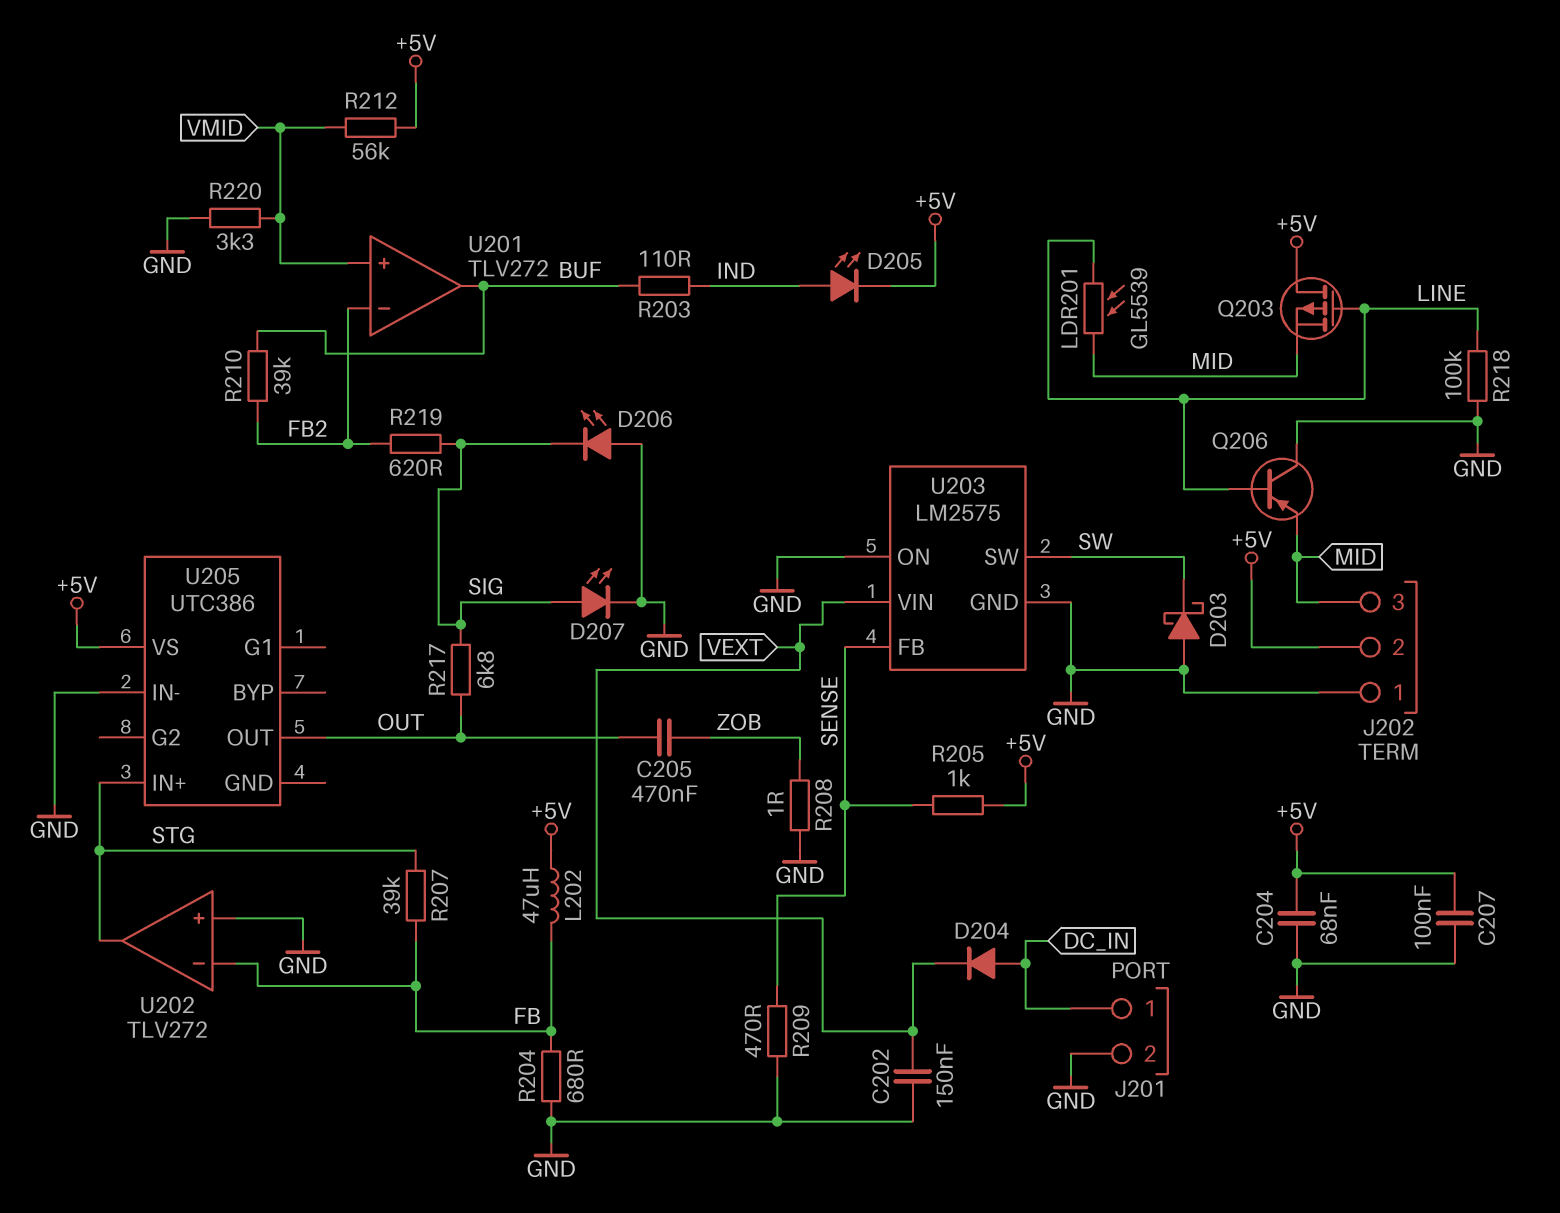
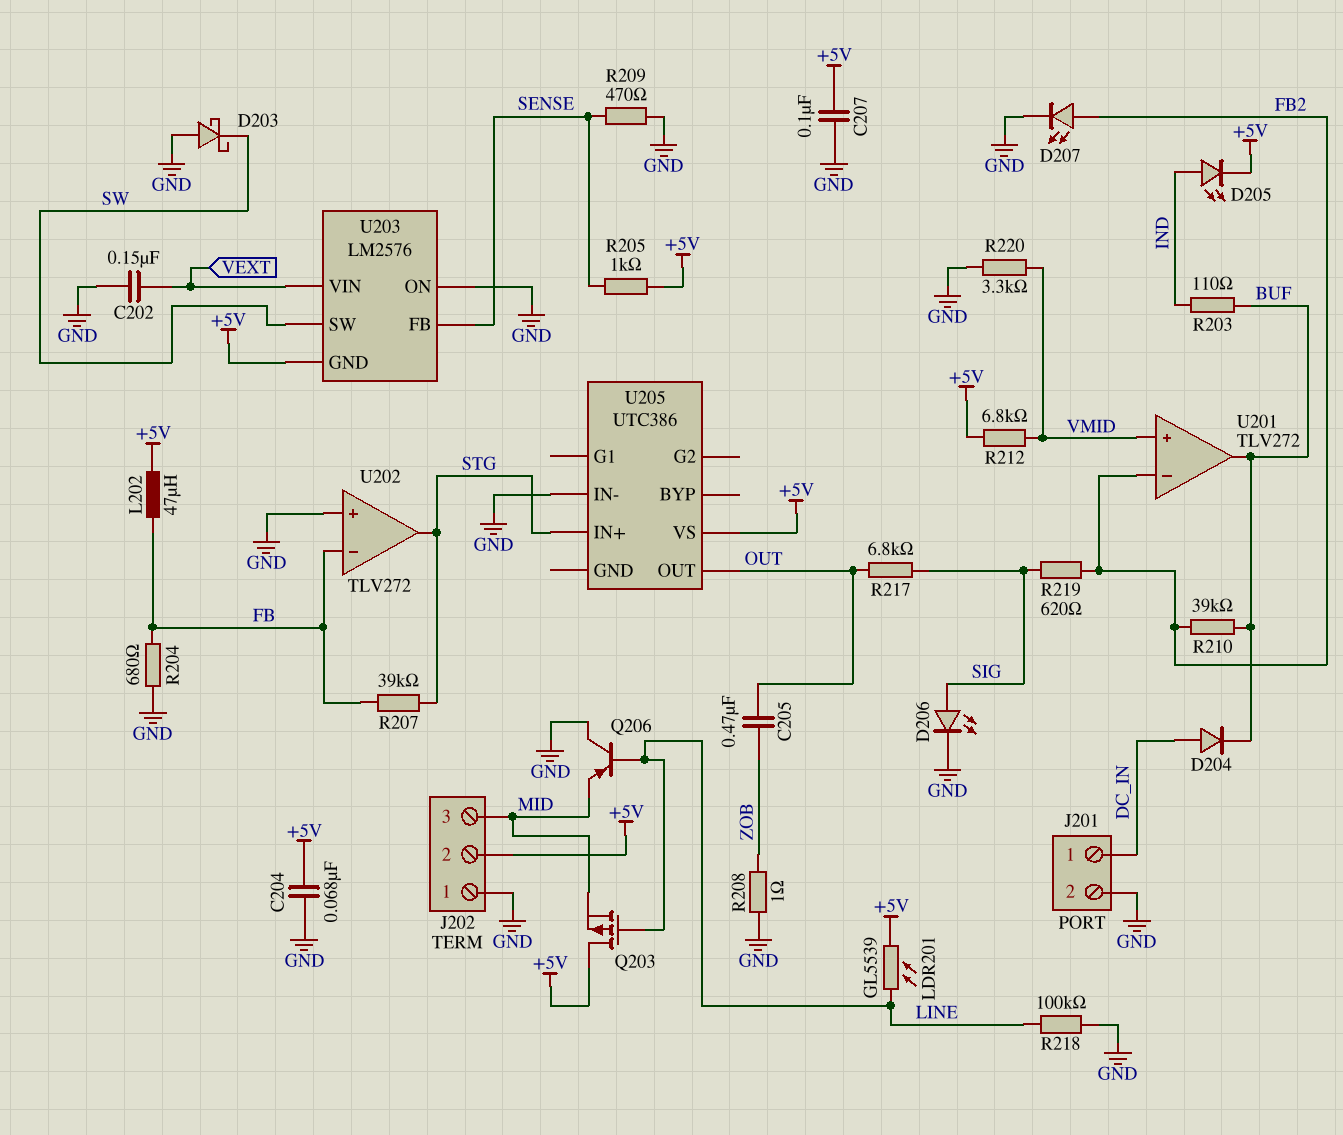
D204: diode (A DC_IN, K VEXT) -> diode (A DC_IN, K BUF)
D206: LED (A GND, K SIG) -> LED (A SIG, K GND)
D207: LED (A SIG, K GND) -> LED (A FB2, K GND)
LDR201: GL5539 (LINE, MID) -> GL5539 (+5V, LINE)
R212: 56k (+5V, VMID) -> 6.8k (+5V, VMID)
U203: LM2575 -> LM2576
U203 pin GND: GND -> +5V

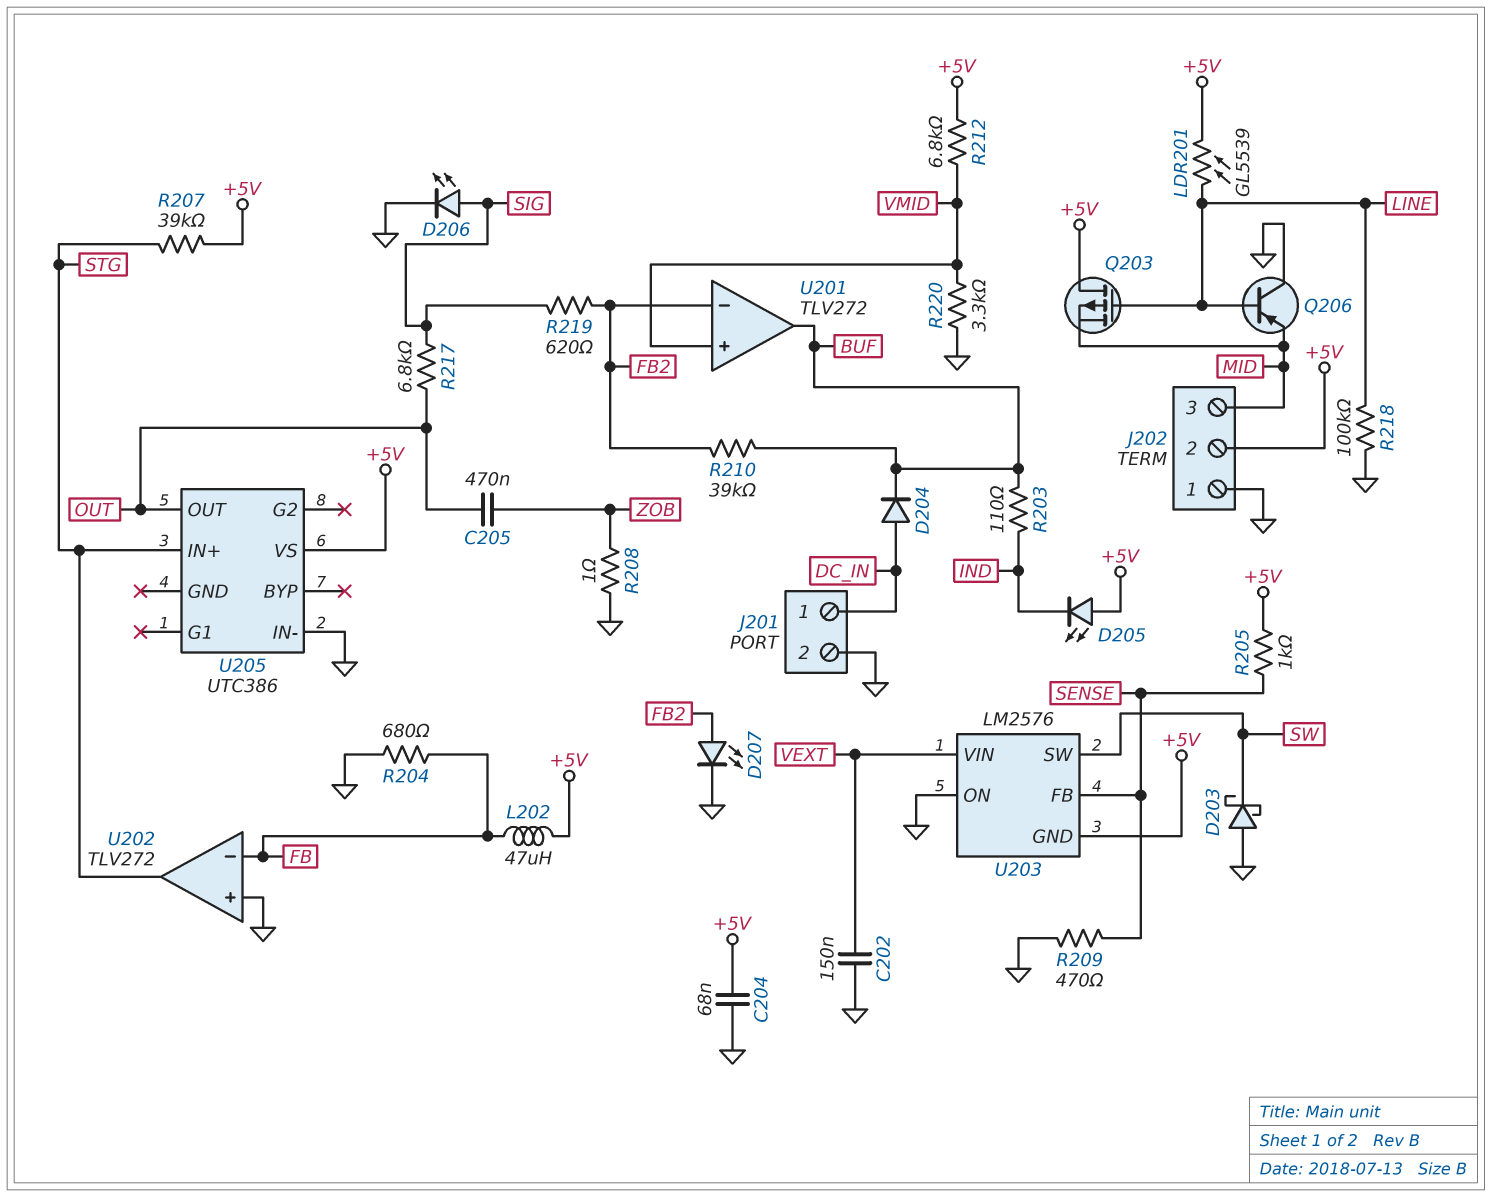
C207: 100nF (+5V, GND) -> none
D205: LED (A IND, K +5V) -> LED (A +5V, K IND)
R207: 39k (FB, STG) -> 39k (+5V, STG)

